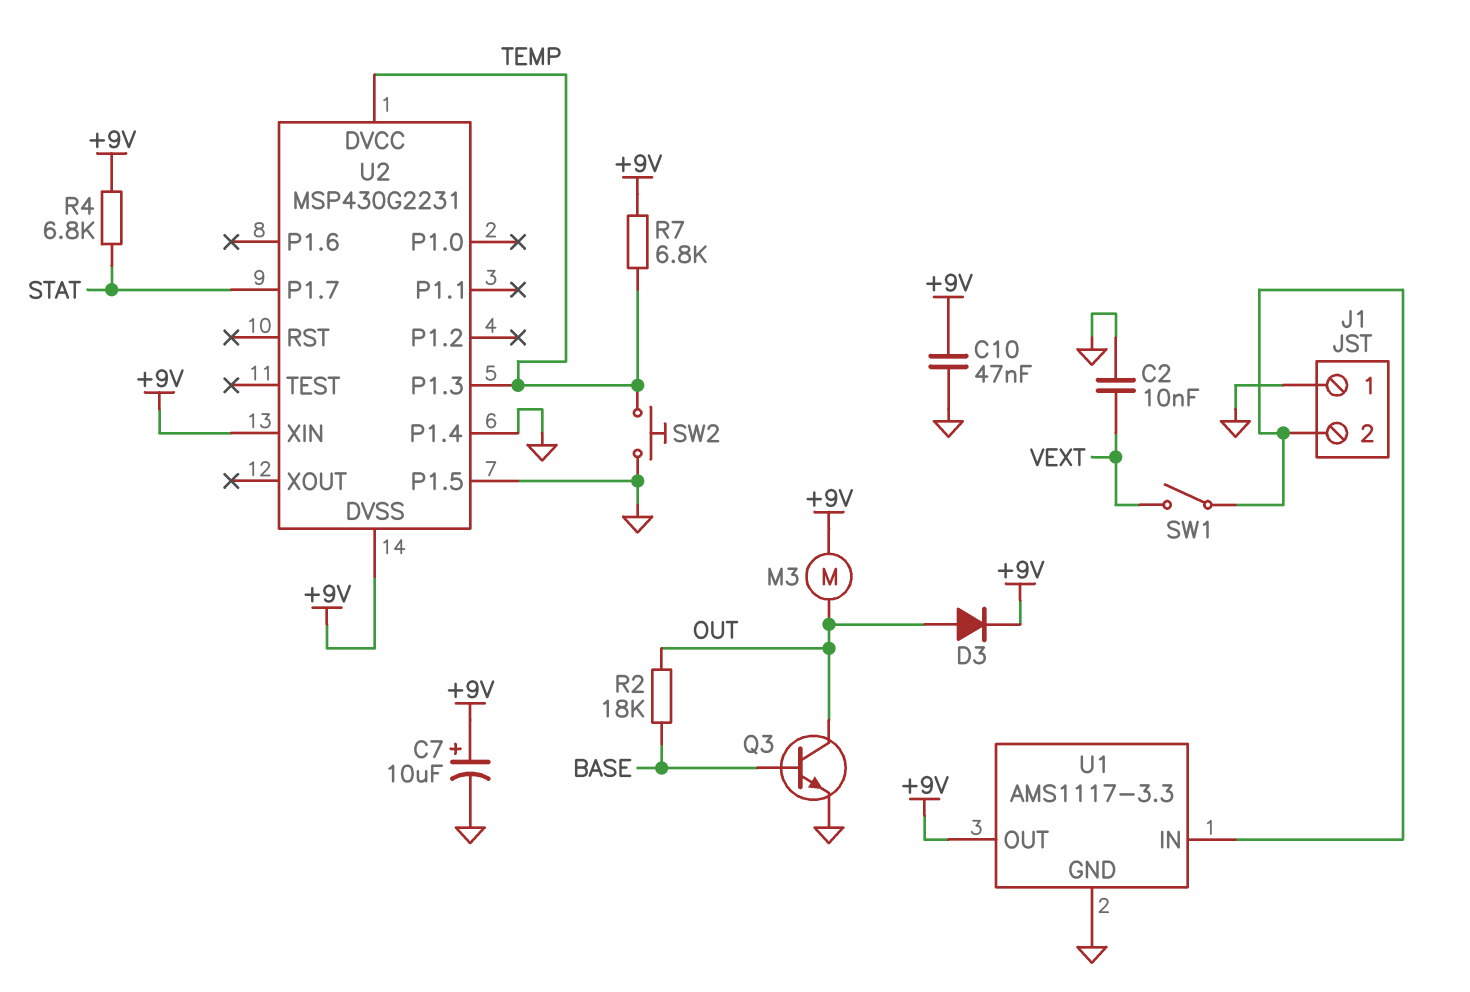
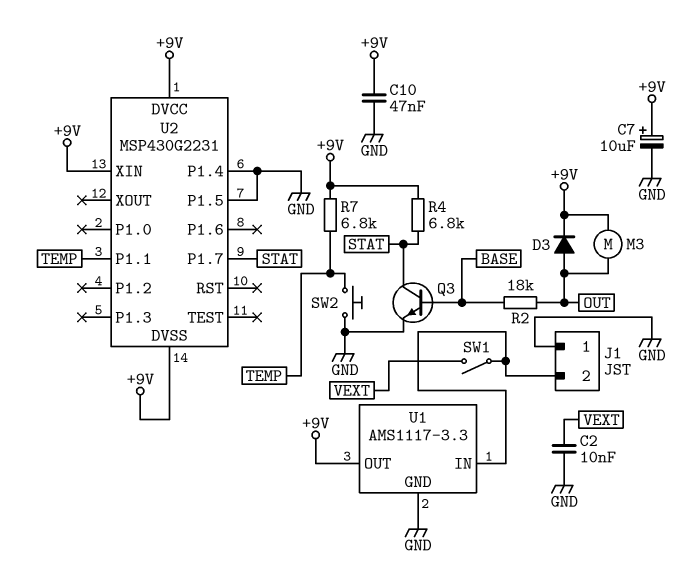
Q3: NPN (B BASE, C OUT, E GND) -> NPN (B BASE, C STAT, E GND)
U2 pin DVCC: TEMP -> +9V
U2 pin P1.1: none -> TEMP
U2 pin P1.3: TEMP -> none

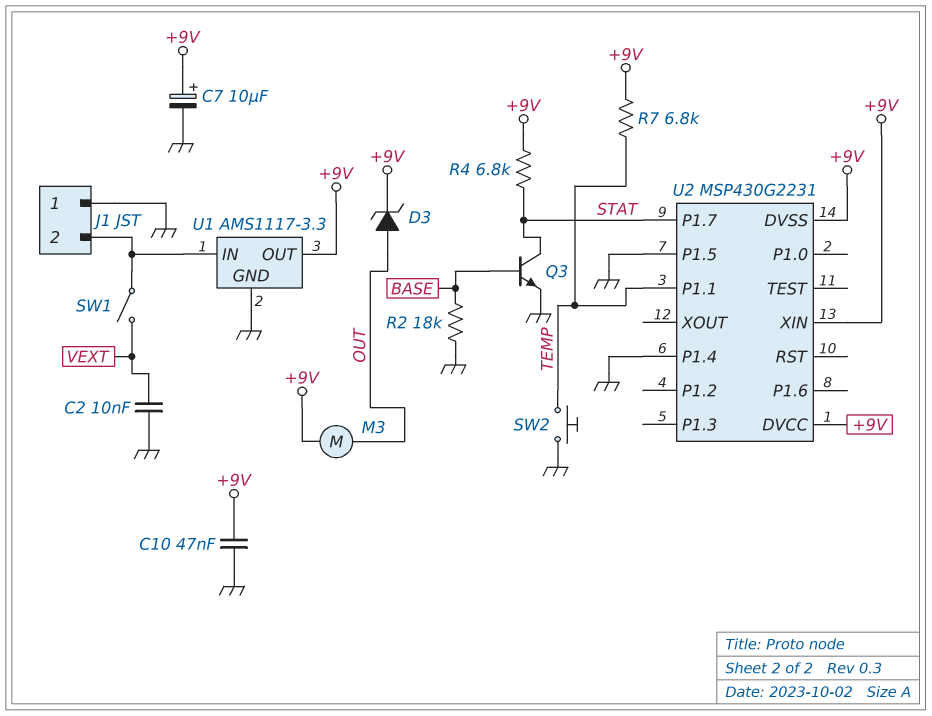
D3: diode (A OUT, K +9V) -> zener (A OUT, K +9V)
R2: 18k (BASE, OUT) -> 18k (BASE, GND)

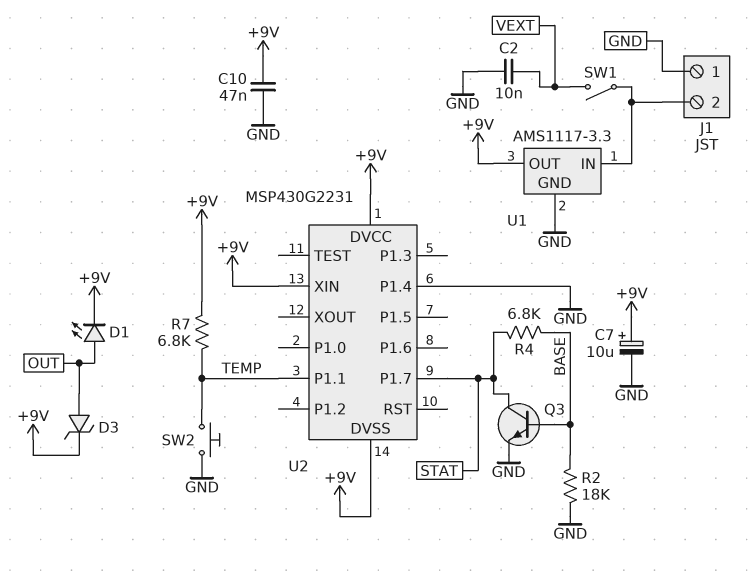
D1: none -> LED (A OUT, K +9V)
M3: motor (+9V, OUT) -> none
R4: 6.8k (+9V, STAT) -> 6.8k (BASE, STAT)
U2 pin P1.5: GND -> none

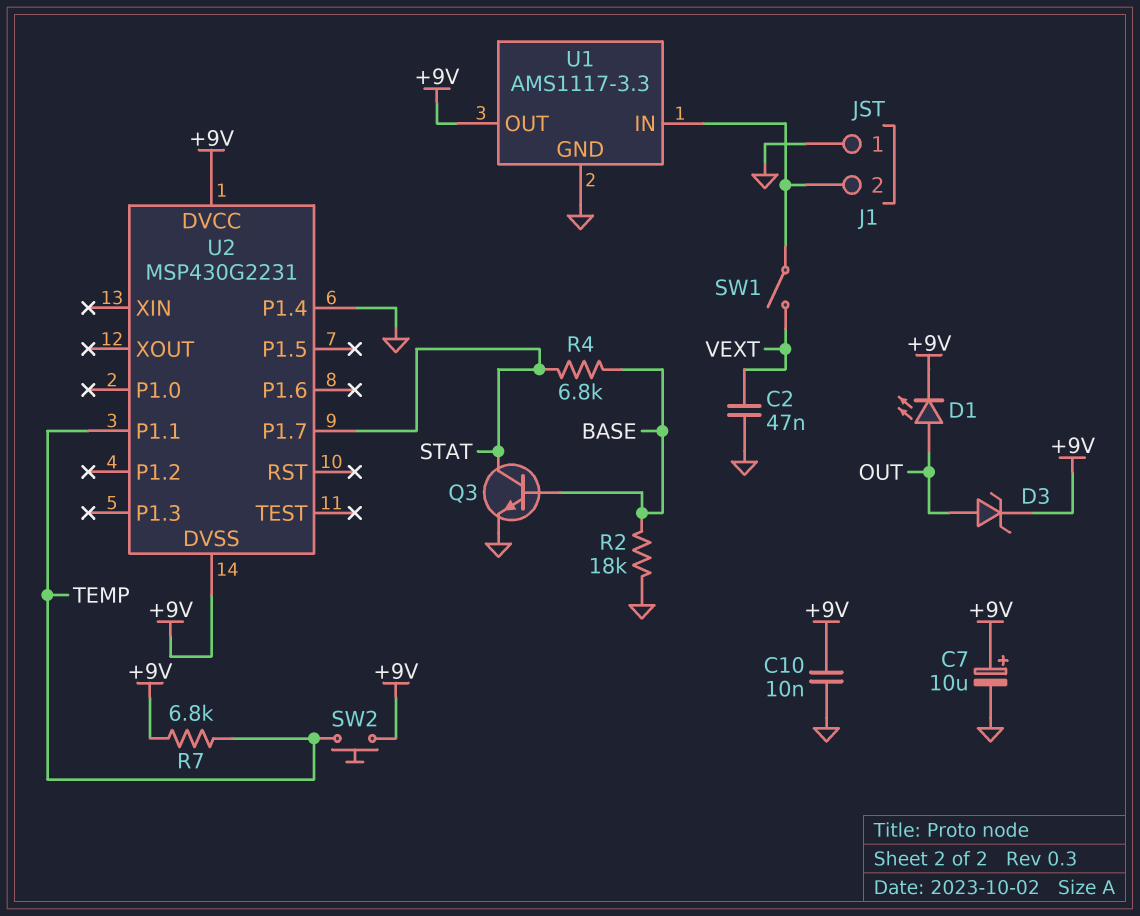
C2: 10nF (GND, VEXT) -> 47nF (GND, VEXT)
C10: 47nF (+9V, GND) -> 10nF (+9V, GND)
SW2: button (GND, TEMP) -> button (+9V, TEMP)
U2 pin XIN: +9V -> none

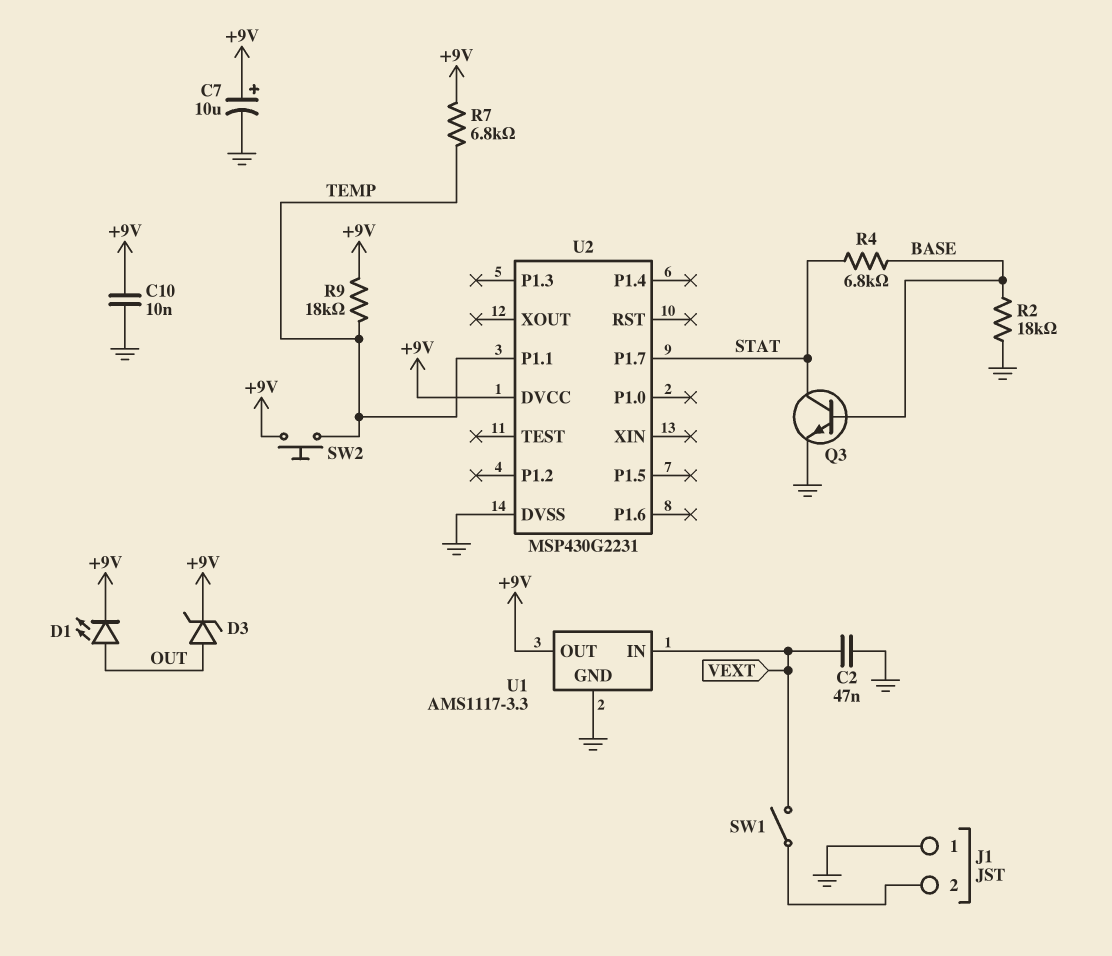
R9: none -> 18k (+9V, TEMP)
U1 pin IN: J1/2 -> VEXT
U2 pin DVSS: +9V -> GND
U2 pin P1.4: GND -> none

